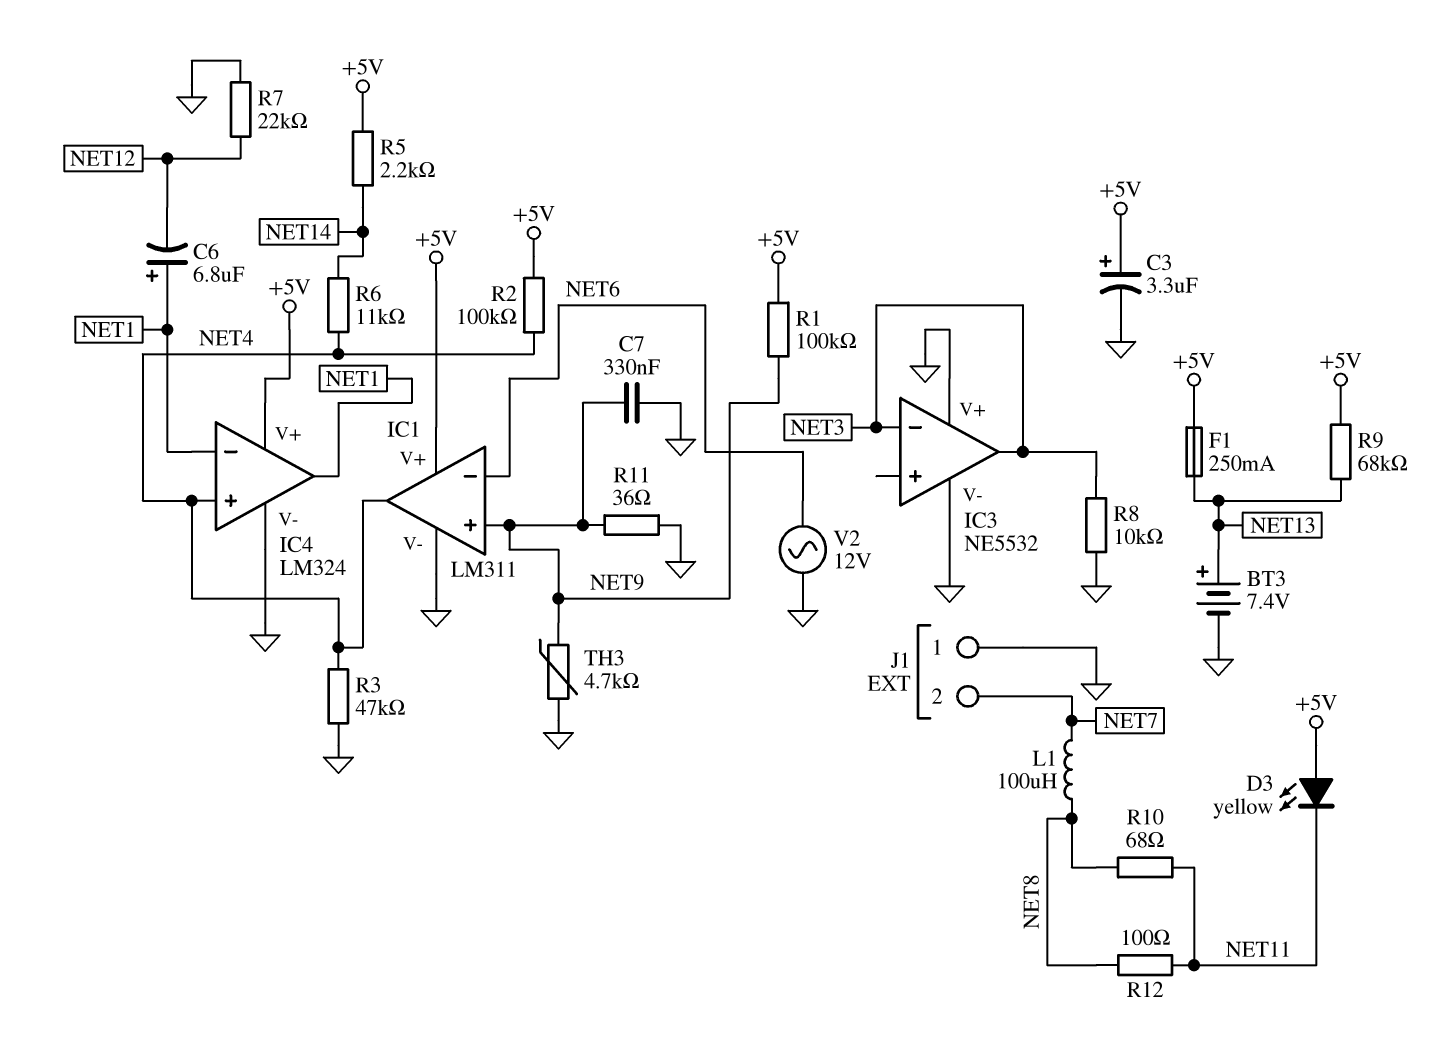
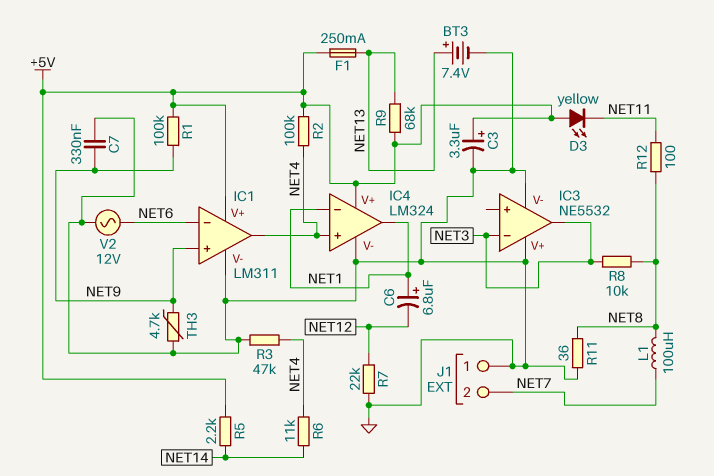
R8: 10k (GND, NET3) -> 10k (NET3, NET8)
R10: 68 (NET8, NET11) -> none
R11: 36 (GND, NET9) -> 36 (GND, NET8)

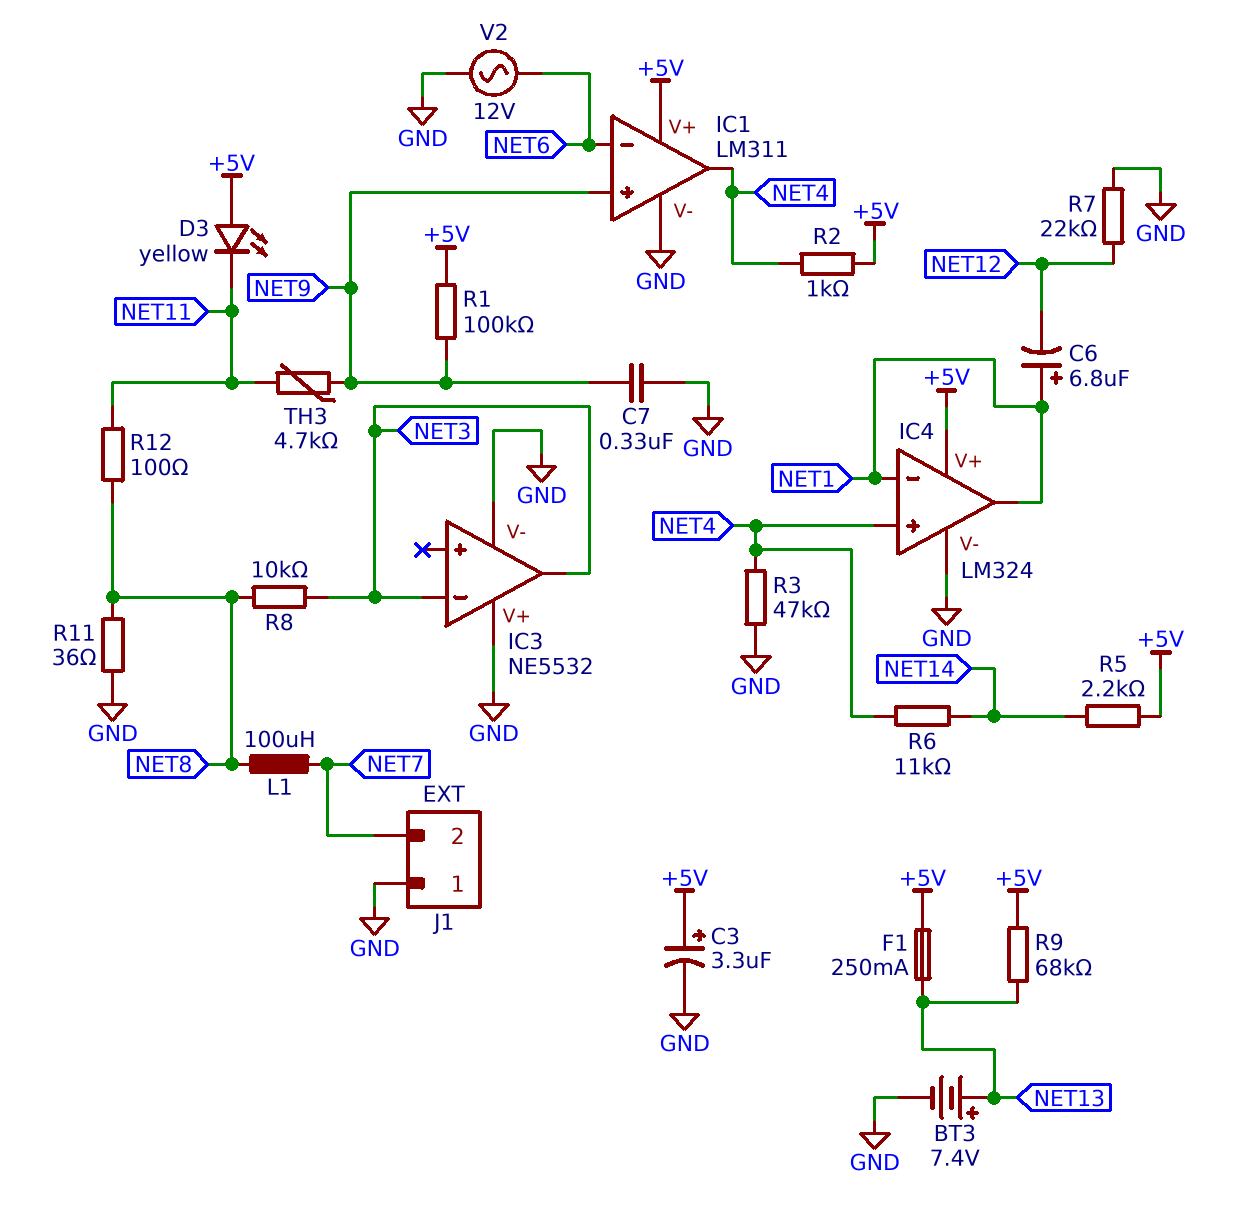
R2: 100k (+5V, NET4) -> 1k (+5V, NET4)
TH3: 4.7k (GND, NET9) -> 4.7k (NET9, NET11)

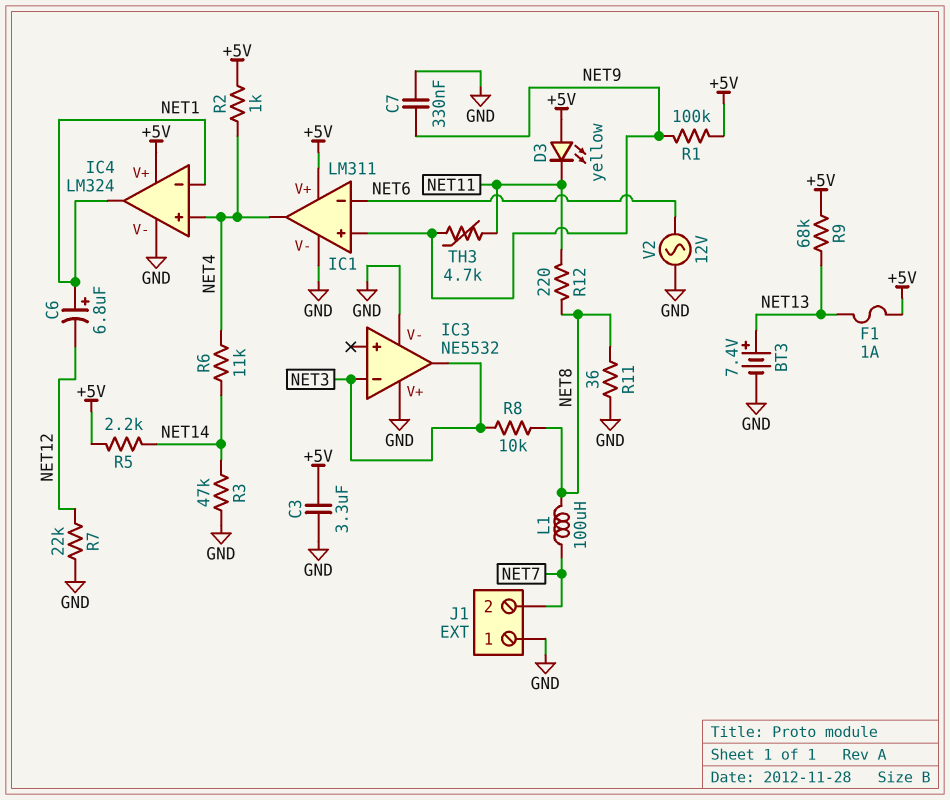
C3: 3.3uF (plus +5V, minus GND) -> 3.3uF (+5V, GND)
F1: 250mA (+5V, NET13) -> 1A (+5V, NET13)
R3: 47k (GND, NET4) -> 47k (GND, NET14)
R12: 100 (NET8, NET11) -> 220 (NET8, NET11)

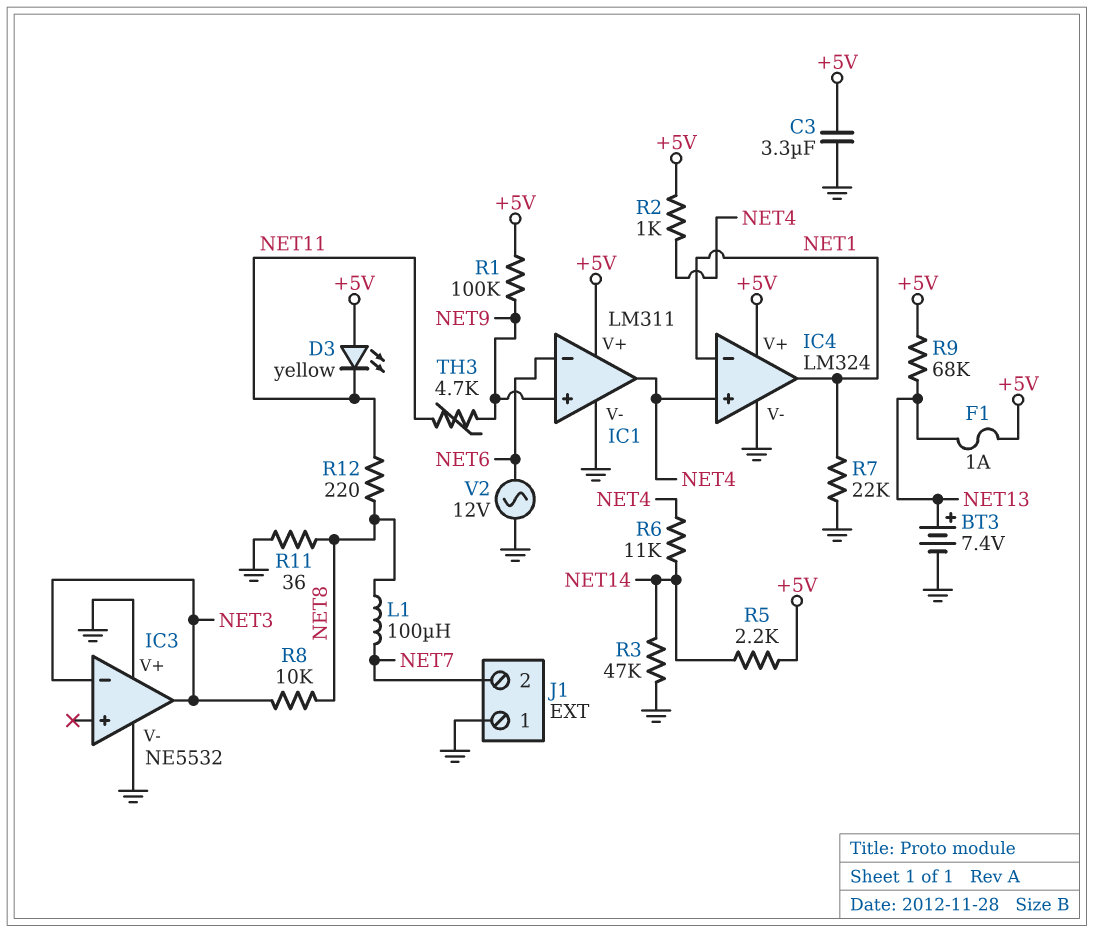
C6: 6.8uF (plus NET1, minus NET12) -> none
C7: 330nF (GND, NET9) -> none
R7: 22k (GND, NET12) -> 22k (GND, NET1)

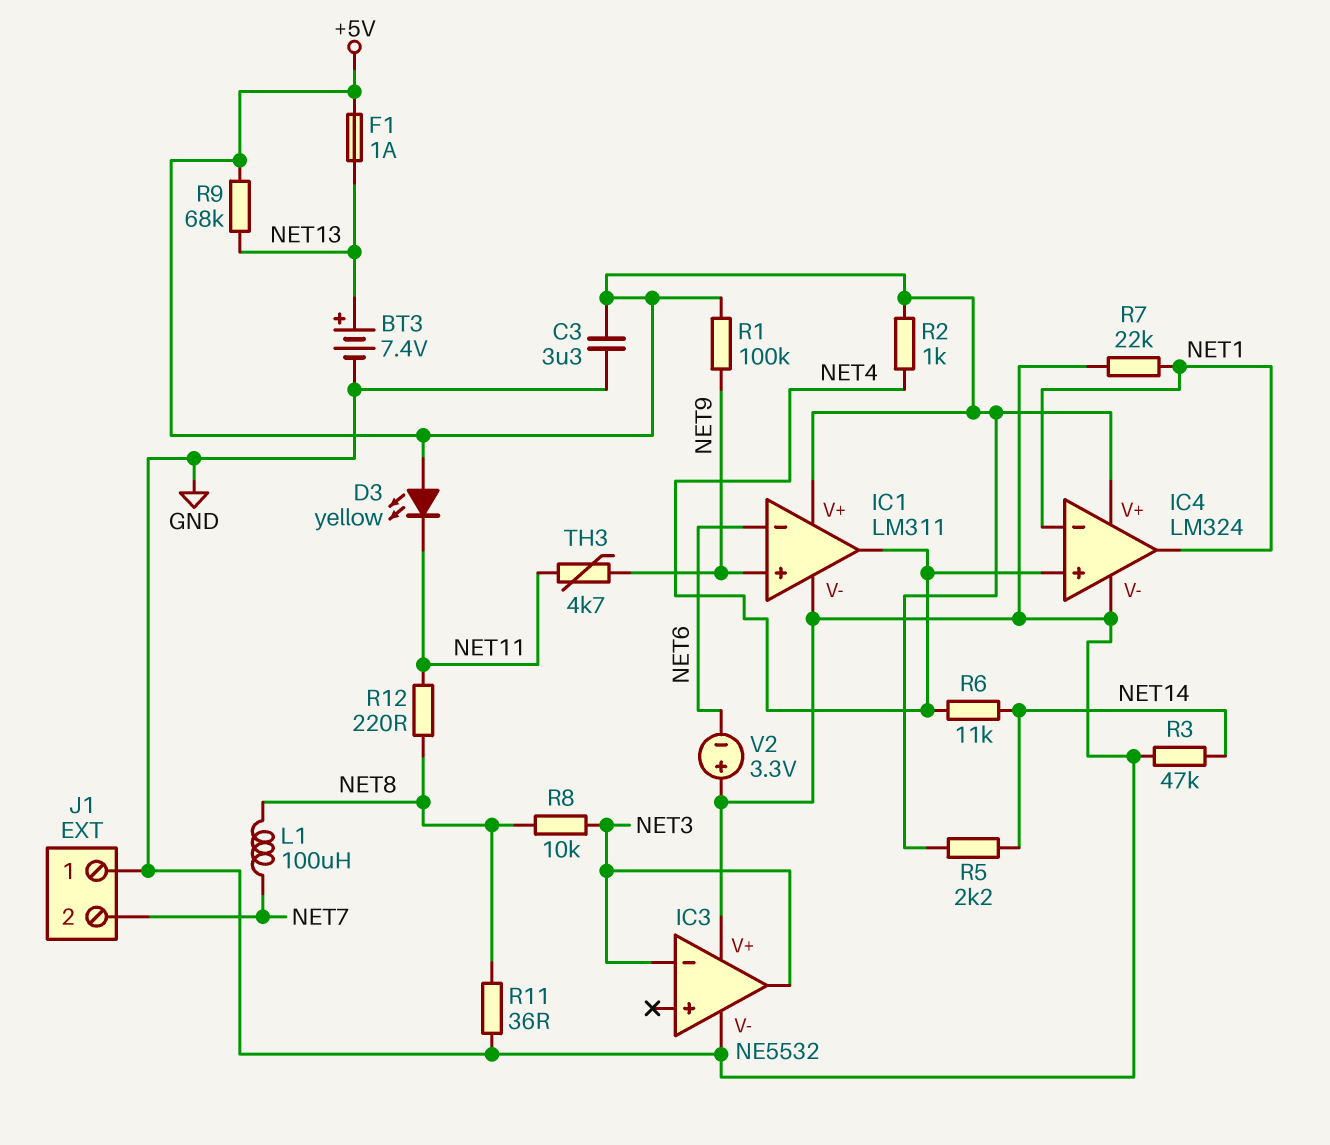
V2: AC 12V (GND, NET6) -> 3.3V (plus GND, minus NET6)

